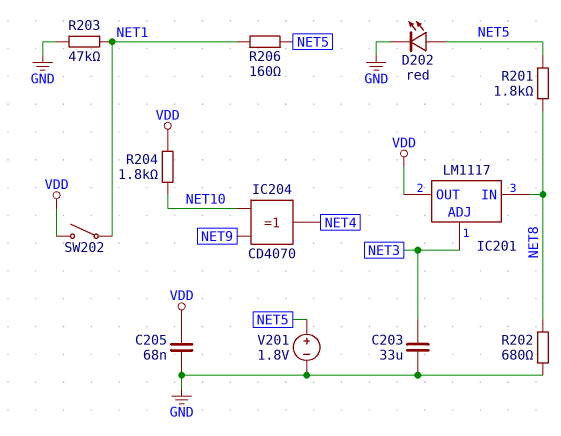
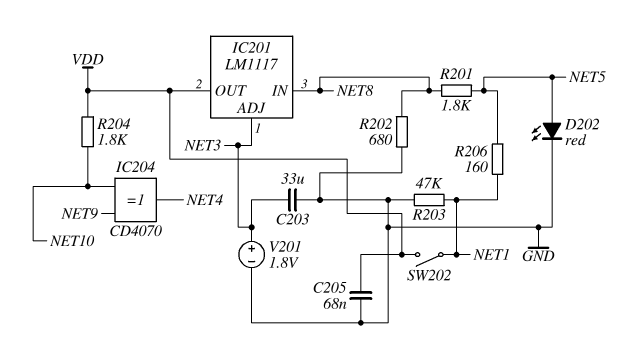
V201: 1.8V (plus NET5, minus GND) -> 1.8V (plus NET3, minus GND)

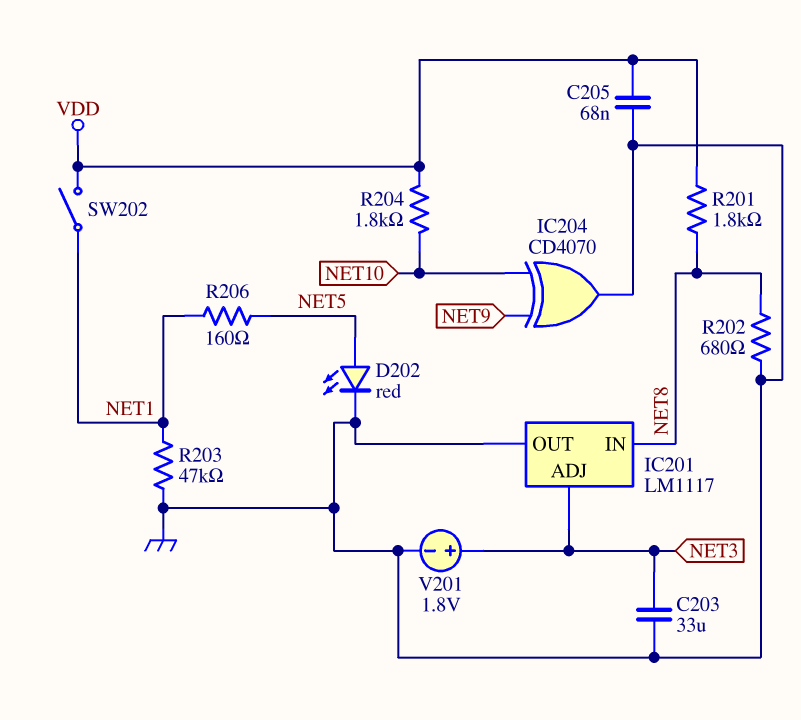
IC201 pin OUT: VDD -> GND
IC204: XOR CD4070 (in NET9, in NET10, out NET4) -> XOR CD4070 (in NET9, in NET10, out GND)
R201: 1.8k (NET5, NET8) -> 1.8k (NET8, VDD)

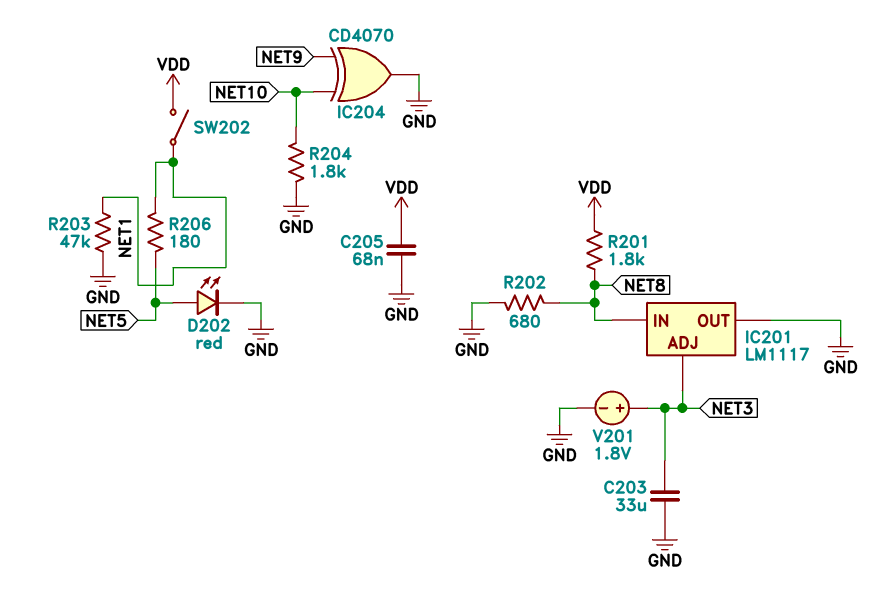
R204: 1.8k (NET10, VDD) -> 1.8k (GND, NET10)
R206: 160 (NET1, NET5) -> 180 (NET1, NET5)

